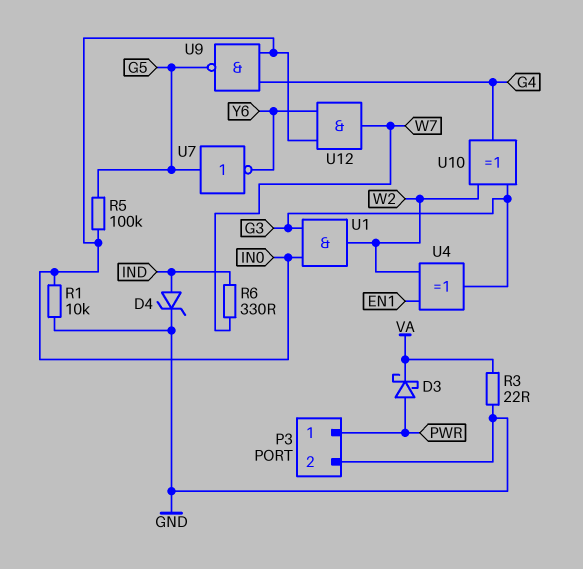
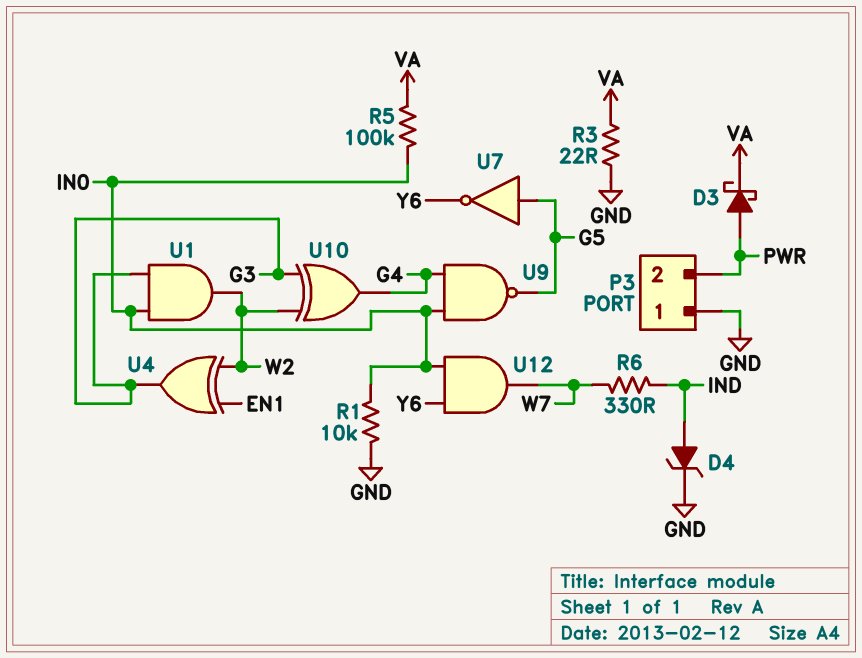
P3 pin 1: PWR -> GND
P3 pin 2: GND -> PWR
R5: 100k (G5, IN0) -> 100k (IN0, VA)

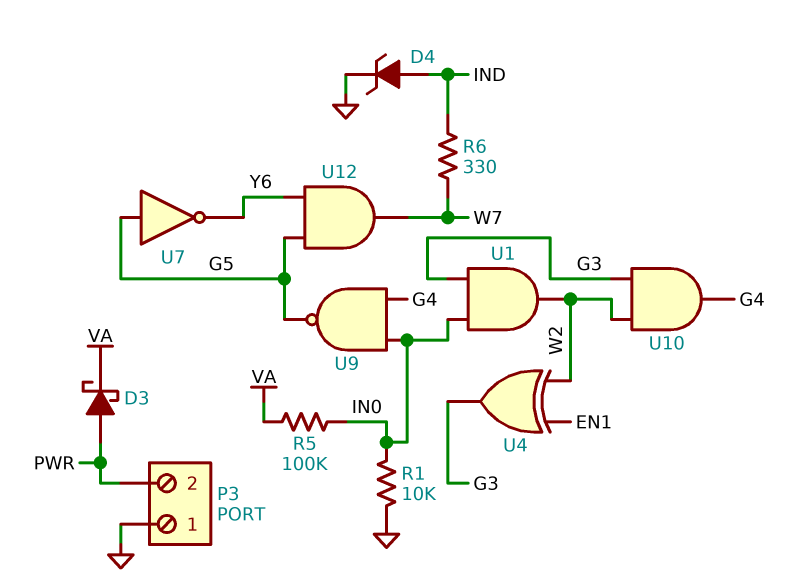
R3: 22 (GND, VA) -> none
U10: XOR (in G3, in W2, out G4) -> AND (in G3, in W2, out G4)
U12: AND (in IN0, in Y6, out W7) -> AND (in G5, in Y6, out W7)

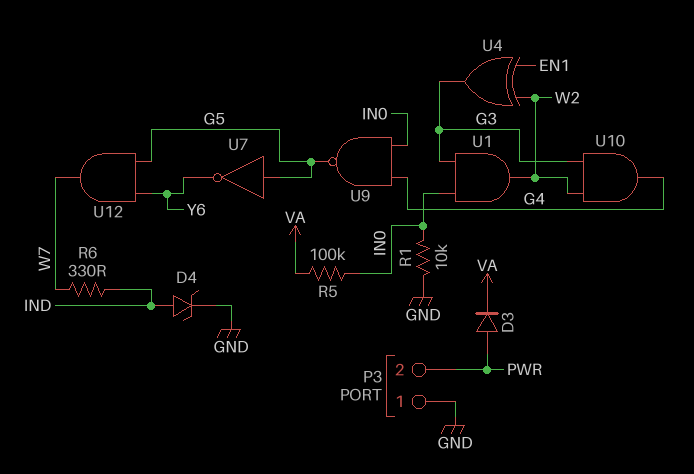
D3: schottky (A PWR, K VA) -> diode (A PWR, K VA)

